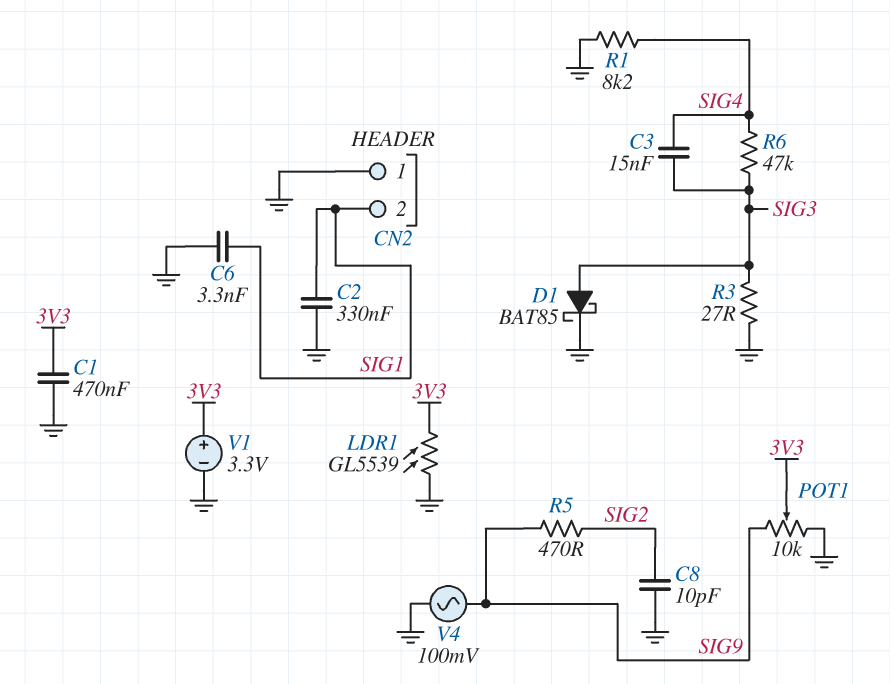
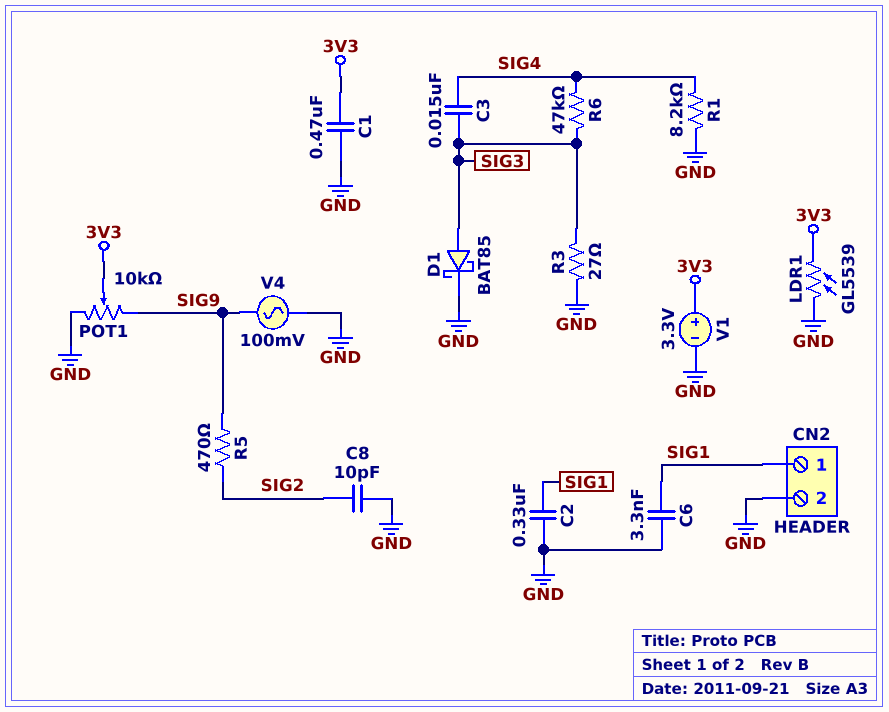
CN2 pin 1: GND -> SIG1
CN2 pin 2: SIG1 -> GND

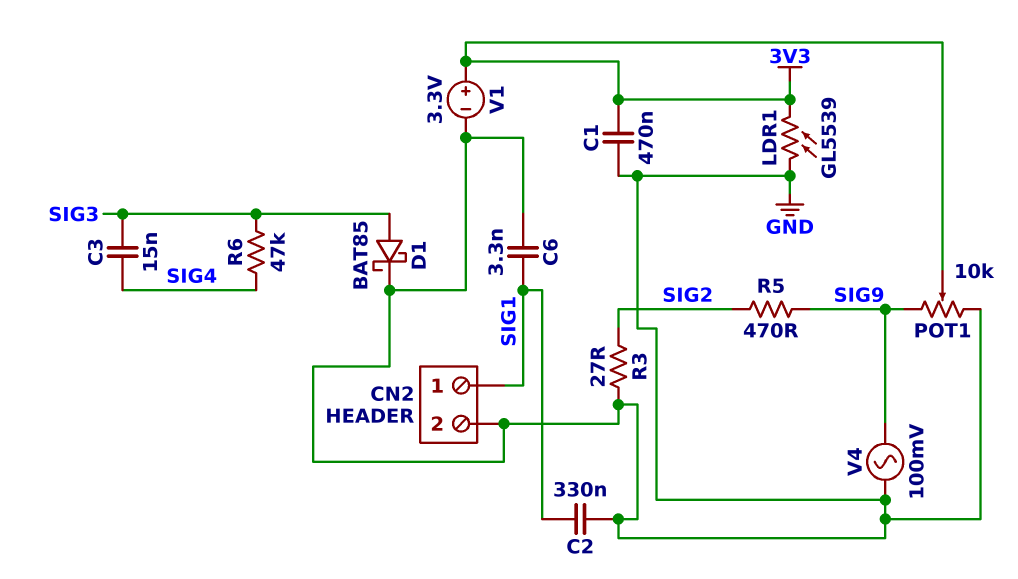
C8: 10pF (GND, SIG2) -> none
R1: 8.2k (GND, SIG4) -> none
R3: 27 (GND, SIG3) -> 27 (GND, SIG2)

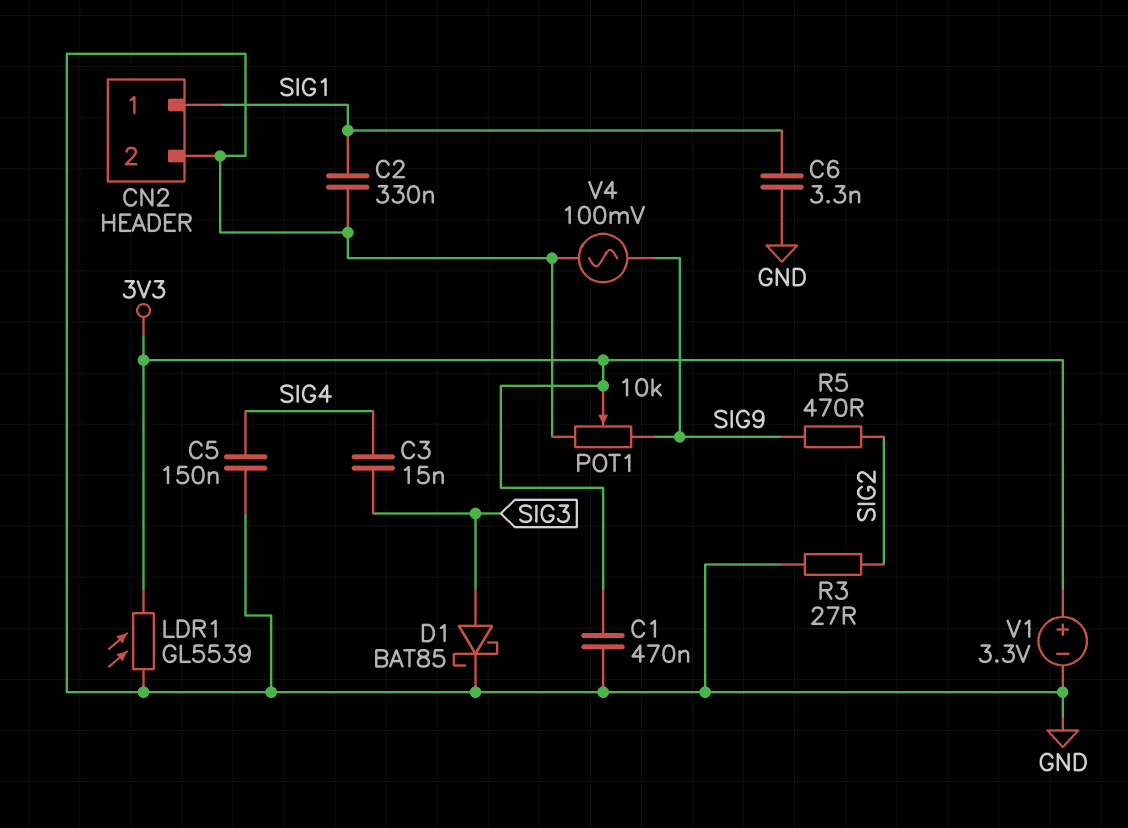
C5: none -> 150nF (GND, SIG4)
R6: 47k (SIG3, SIG4) -> none

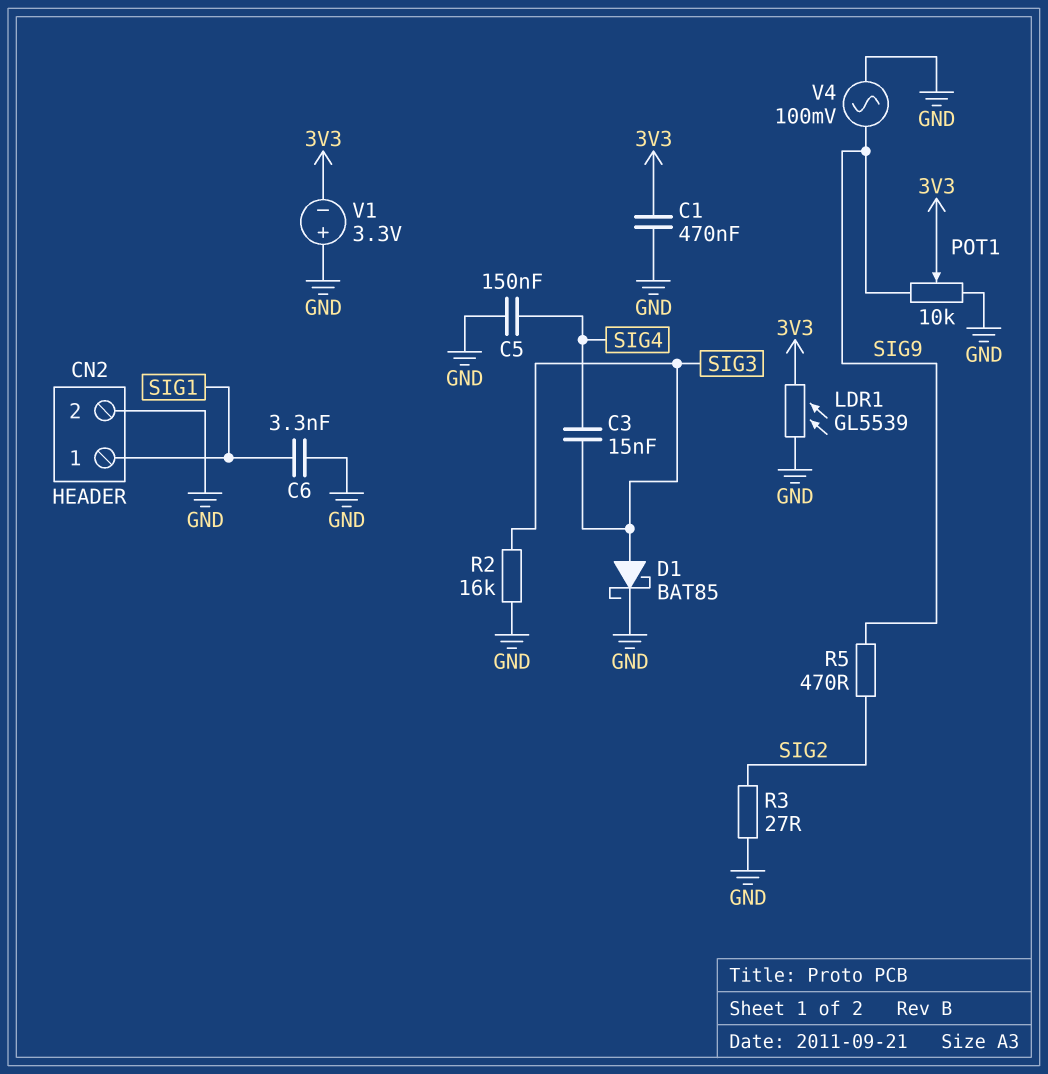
C2: 330nF (GND, SIG1) -> none
R2: none -> 16k (GND, SIG3)
V1: 3.3V (plus 3V3, minus GND) -> 3.3V (plus GND, minus 3V3)

